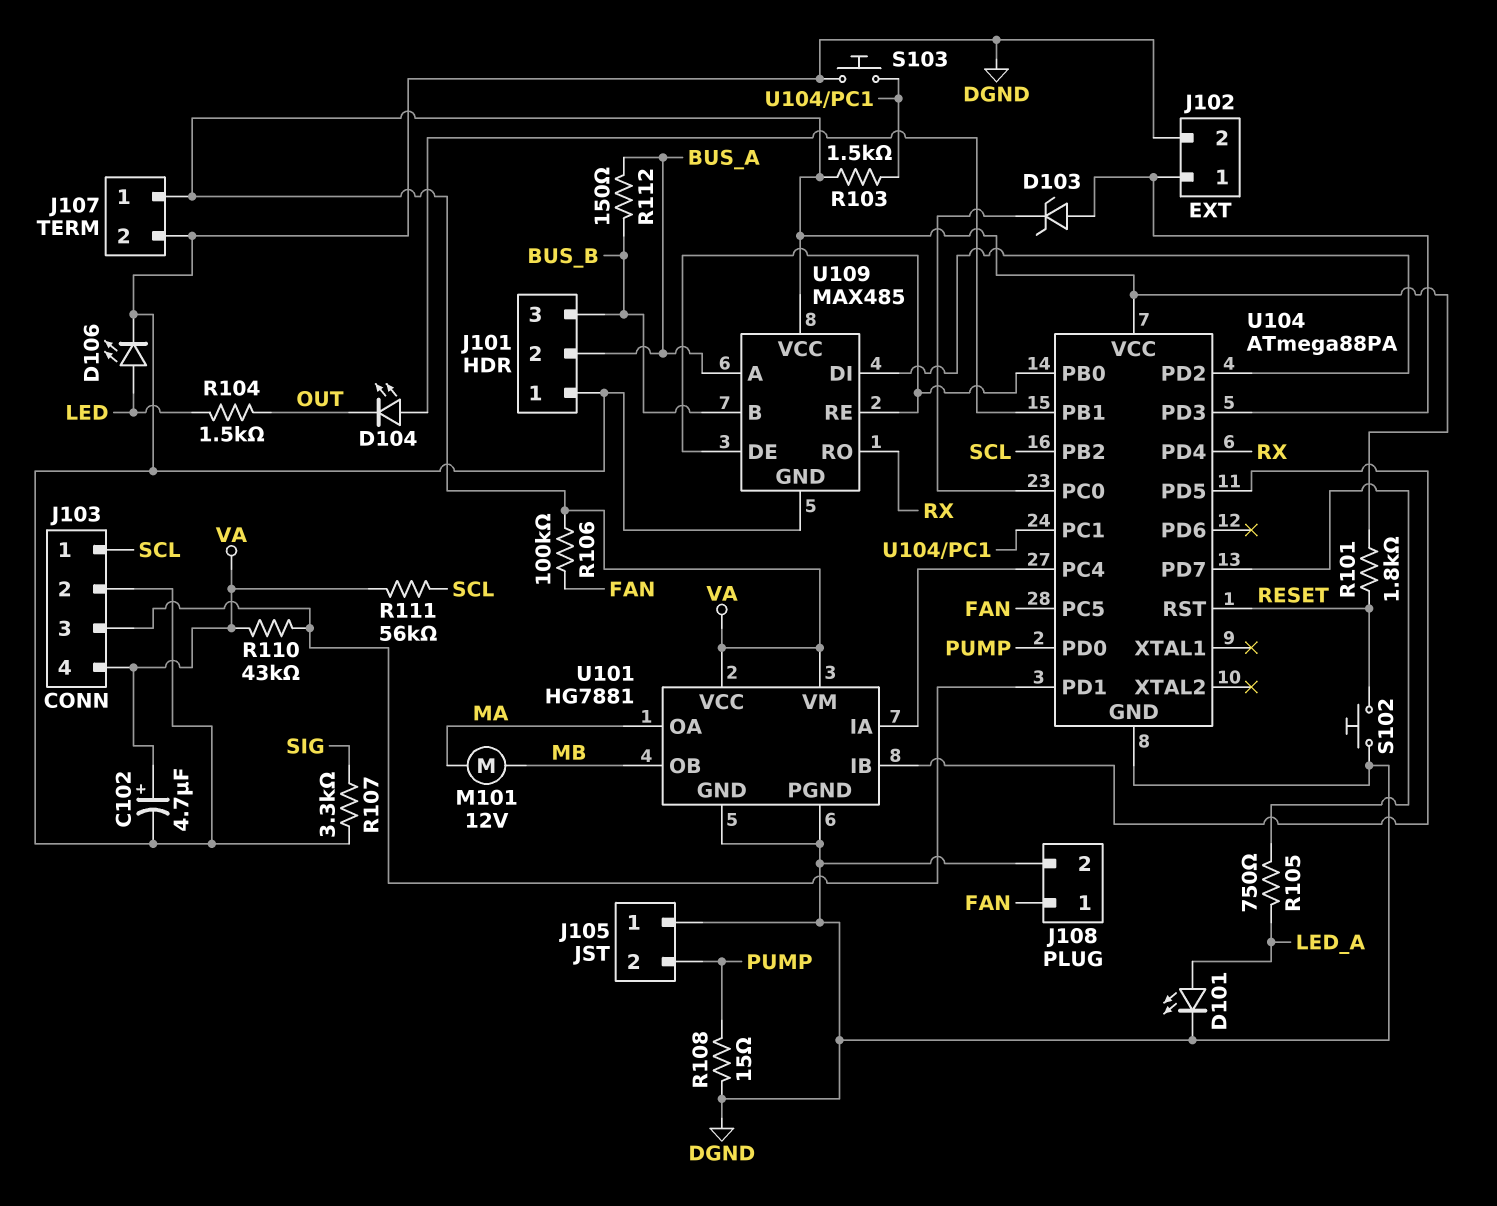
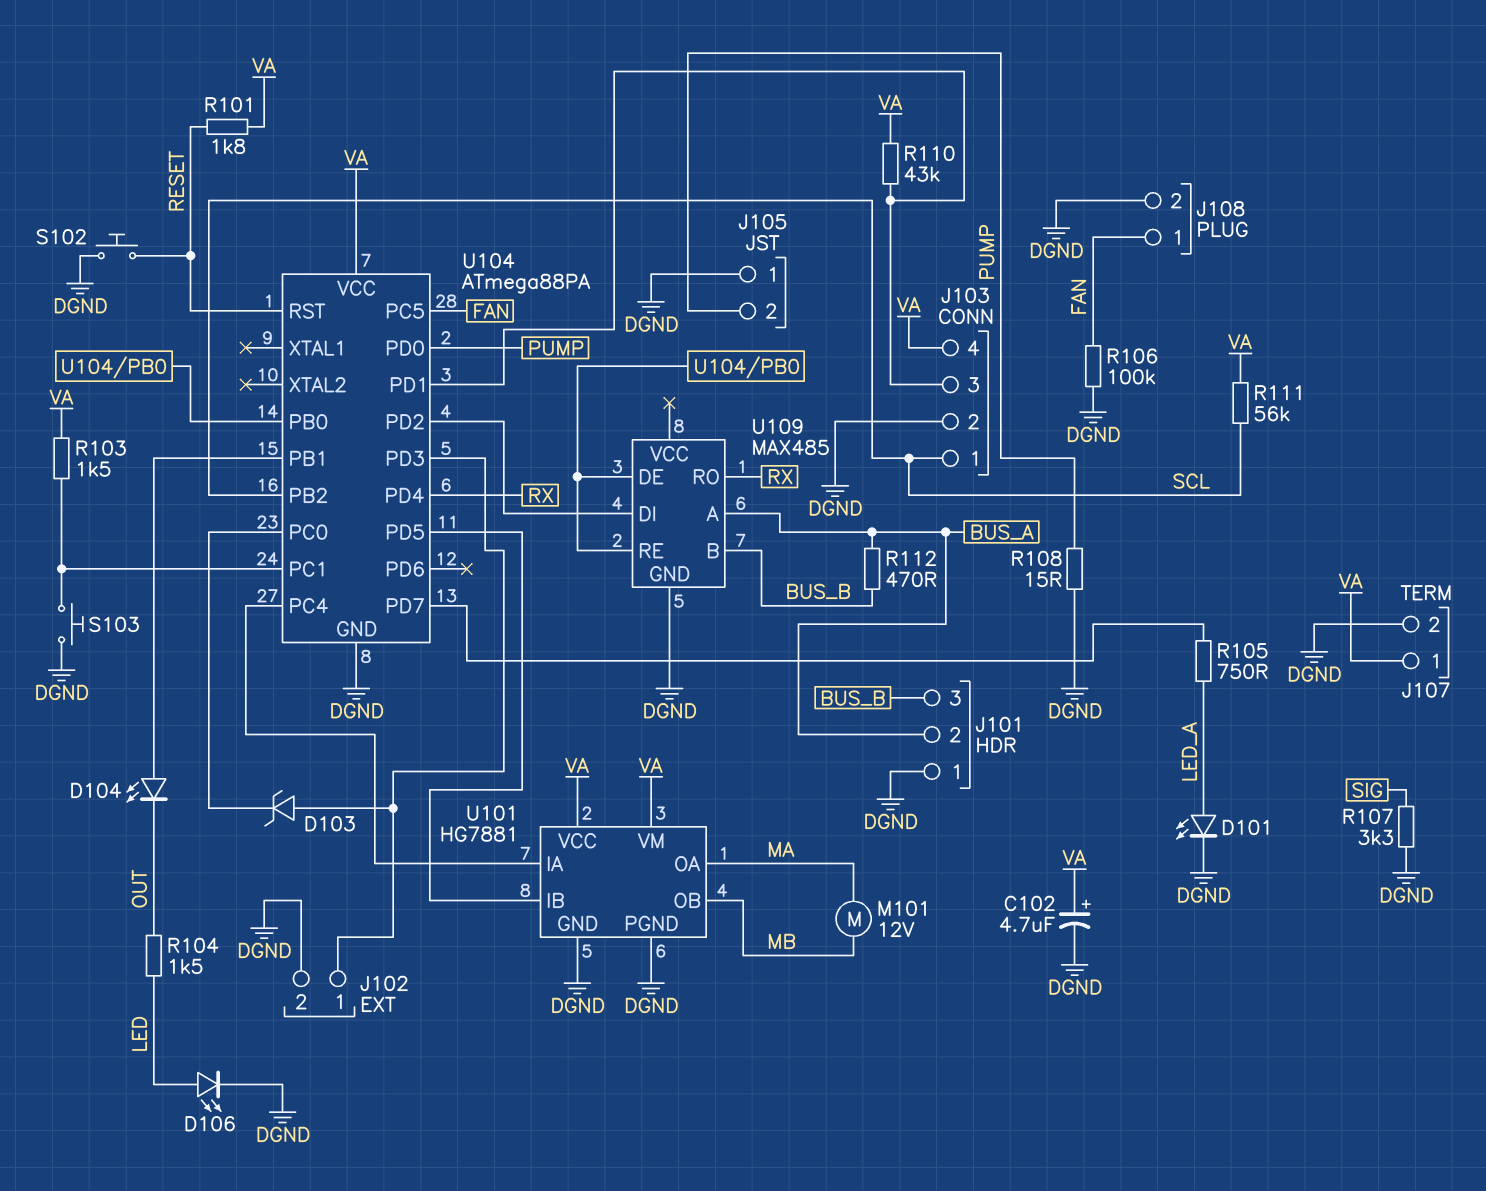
R106: 100k (FAN, VA) -> 100k (DGND, FAN)
R112: 150 (BUS_A, BUS_B) -> 470 (BUS_A, BUS_B)
U109 pin VCC: VA -> none

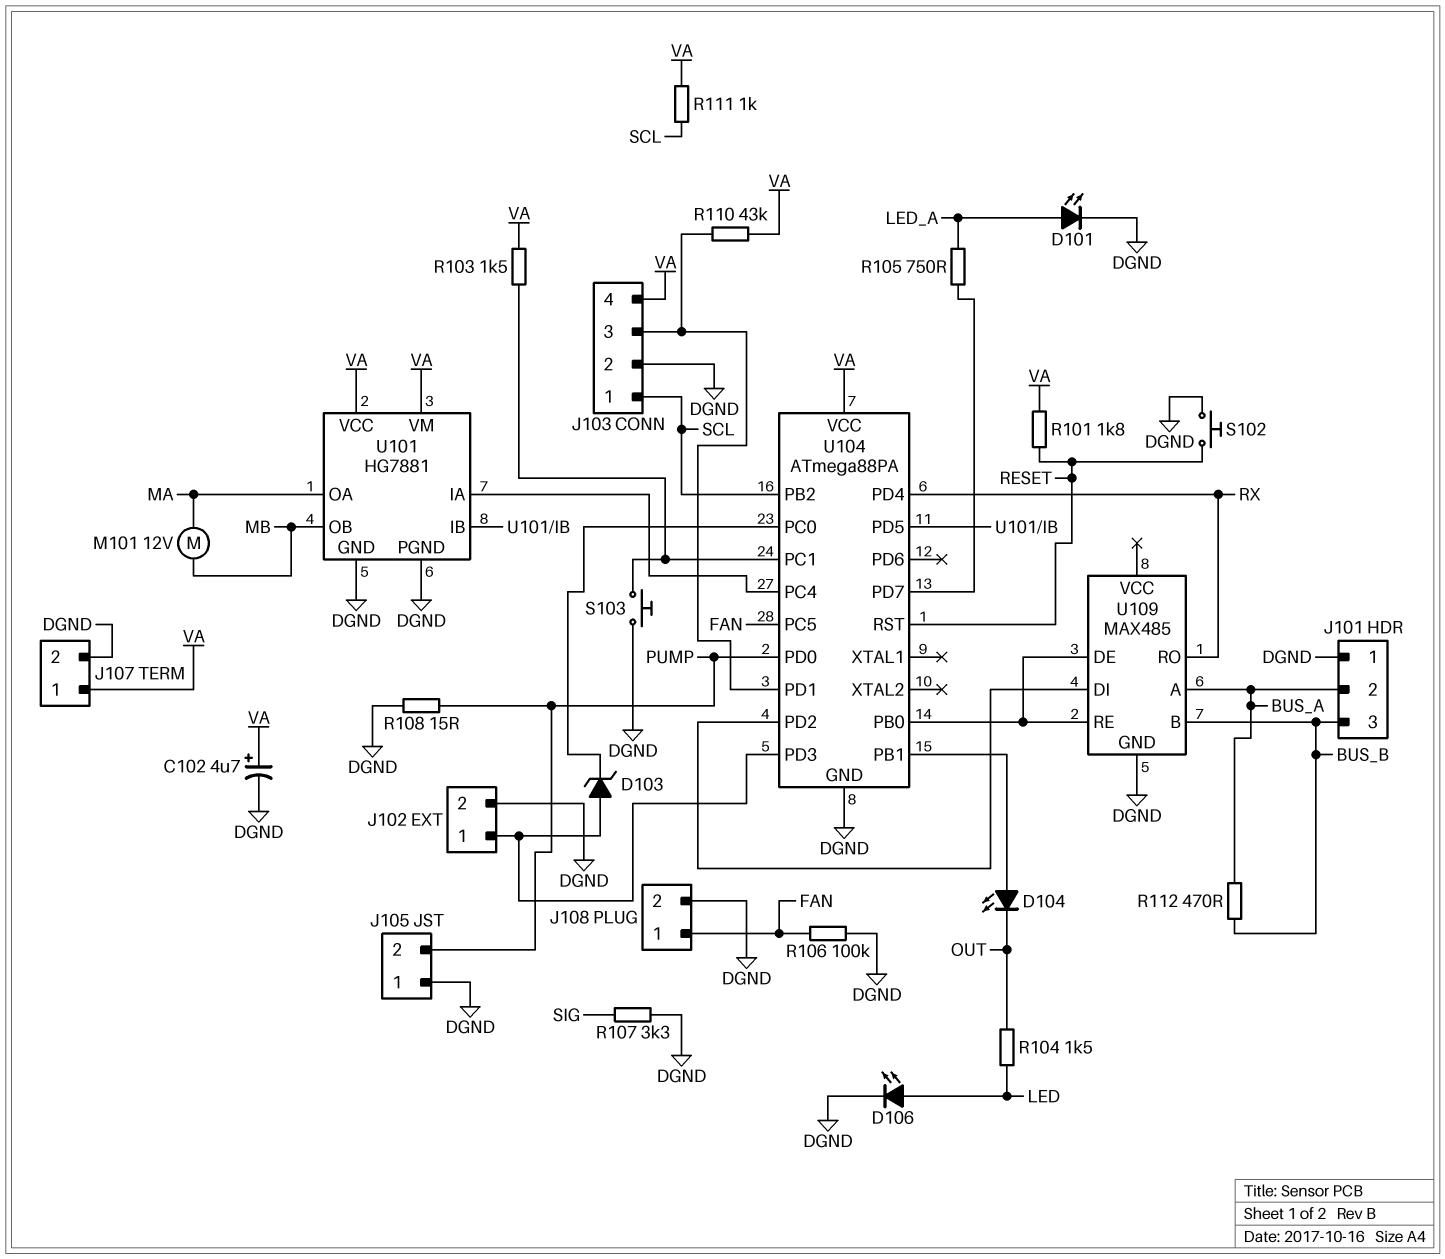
R111: 56k (SCL, VA) -> 1k (SCL, VA)

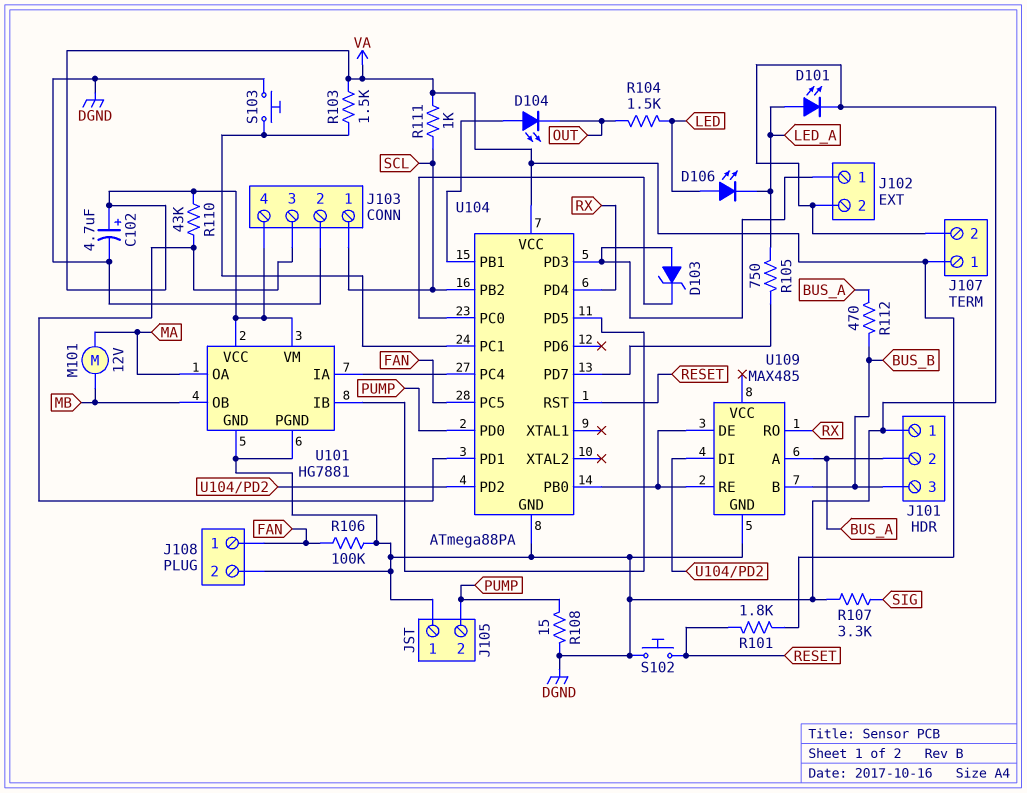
D106: LED (A LED, K DGND) -> LED (A LED, K LED_A)

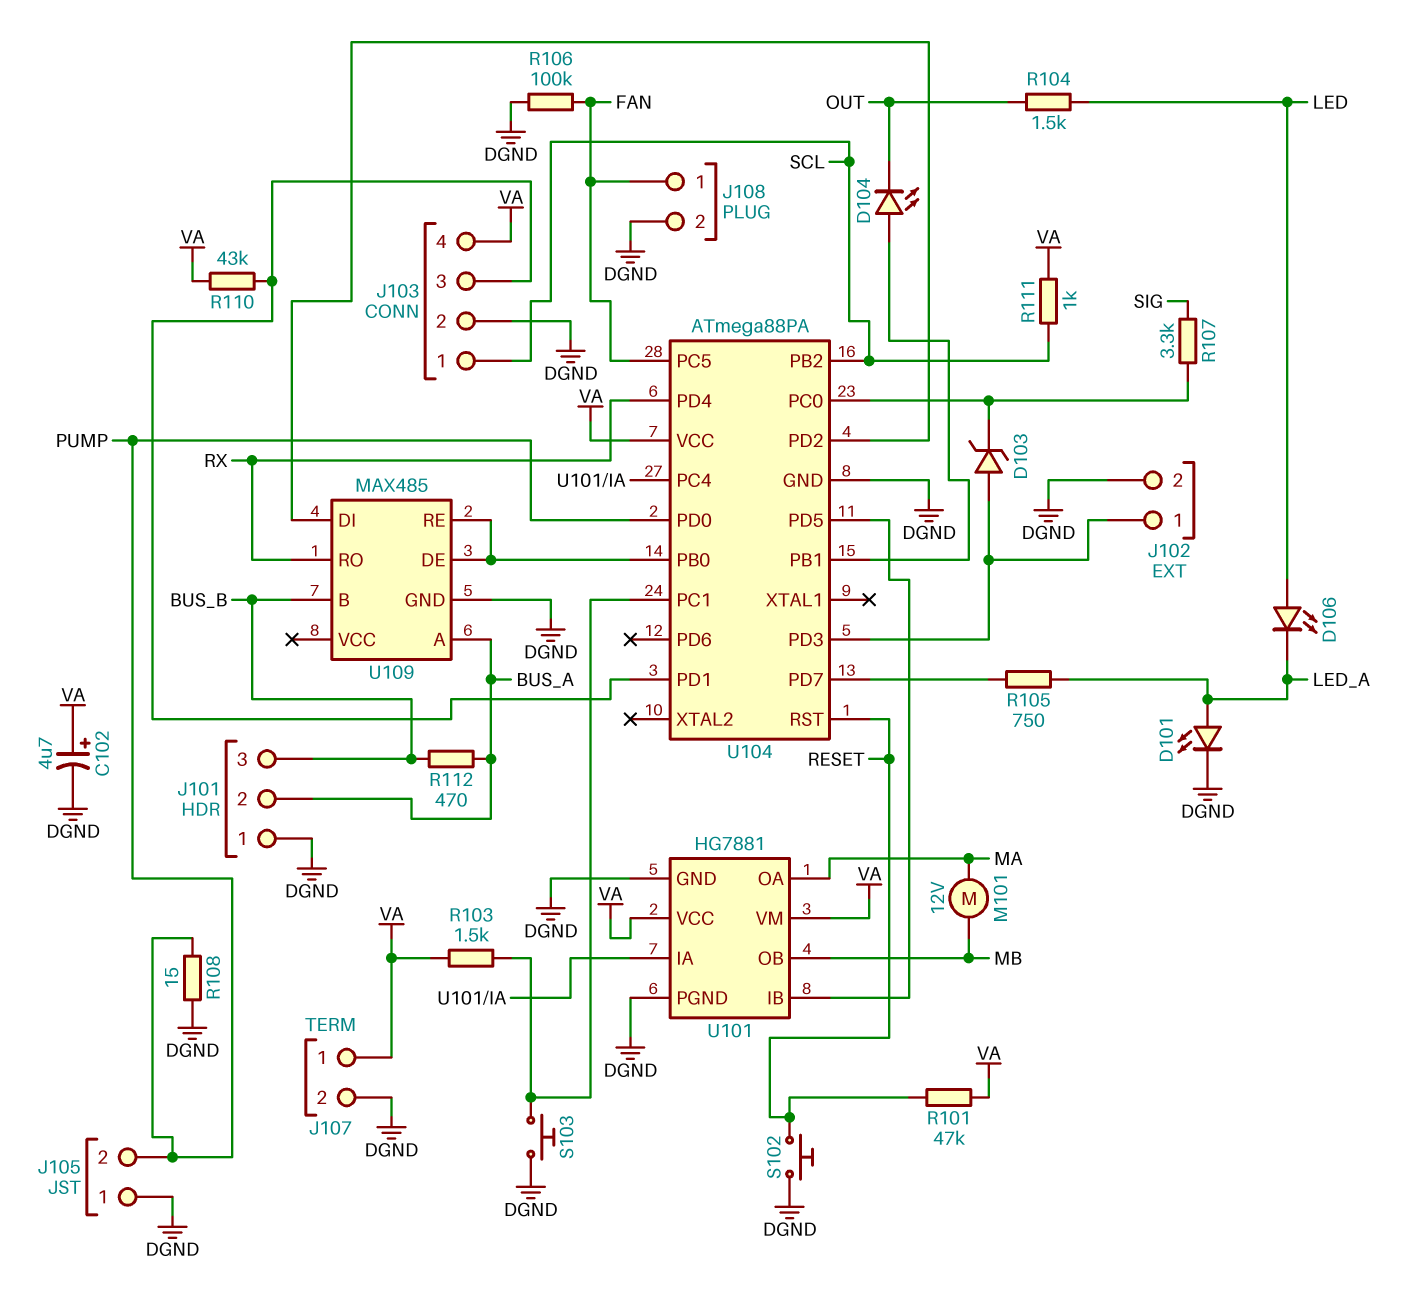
R101: 1.8k (RESET, VA) -> 47k (RESET, VA)
R107: 3.3k (DGND, SIG) -> 3.3k (SIG, U104/PC0)

